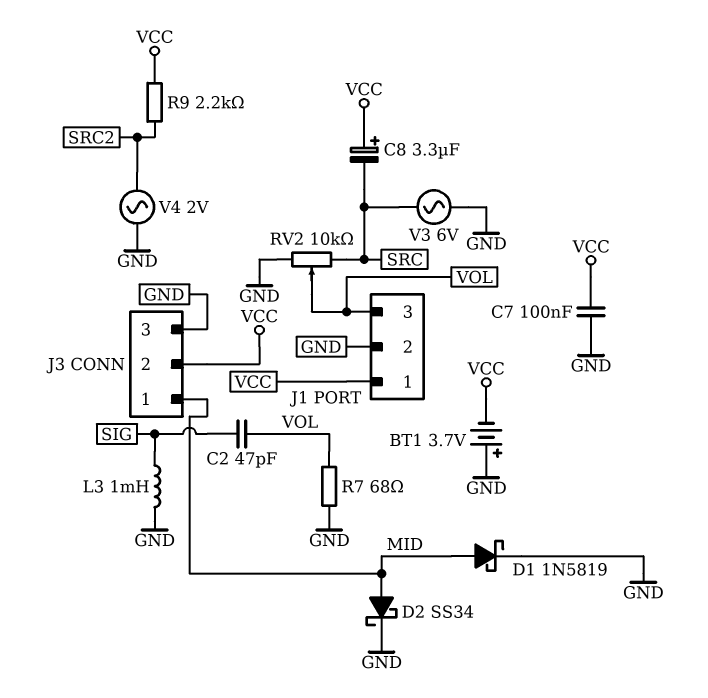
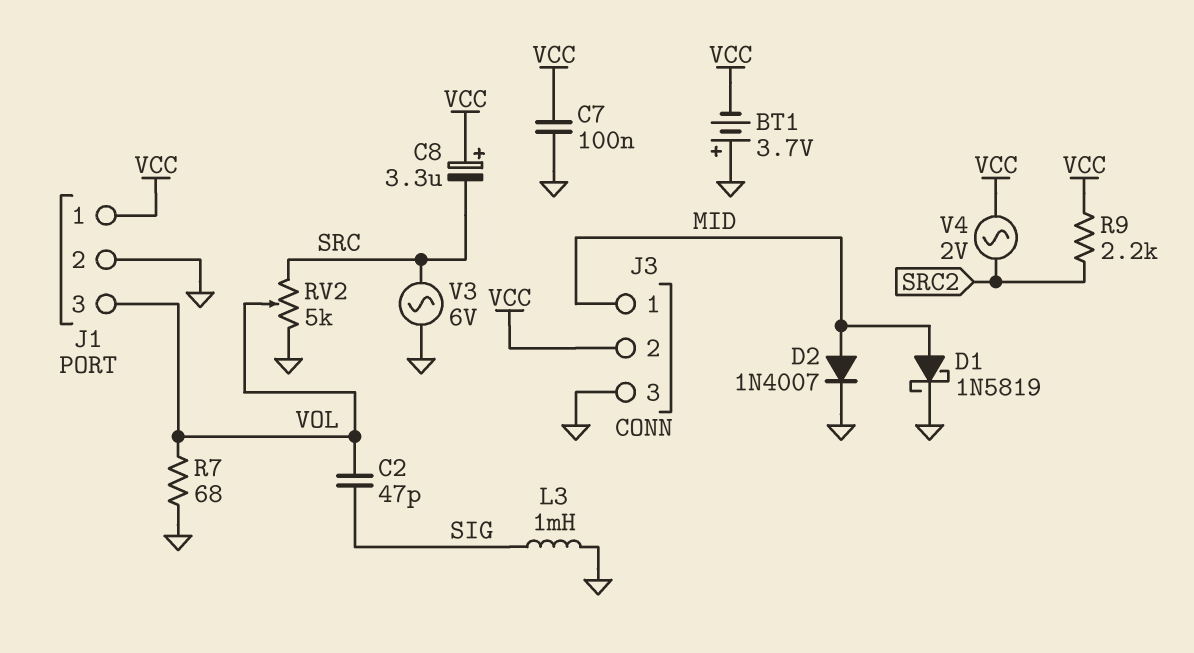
D2: schottky SS34 (A MID, K GND) -> diode 1N4007 (A MID, K GND)
RV2: 10k (GND, SRC, wiper VOL) -> 5k (GND, SRC, wiper VOL)
V4: AC 2V (GND, SRC2) -> AC 2V (SRC2, VCC)

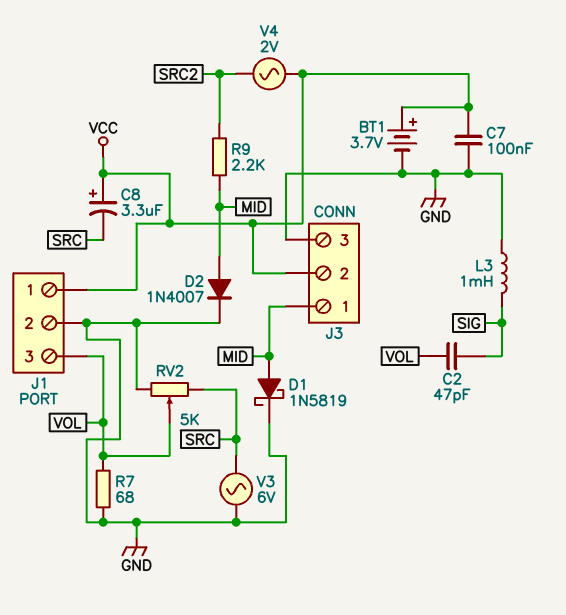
BT1: 3.7V (plus GND, minus VCC) -> 3.7V (plus VCC, minus GND)
R9: 2.2k (SRC2, VCC) -> 2.2k (MID, SRC2)

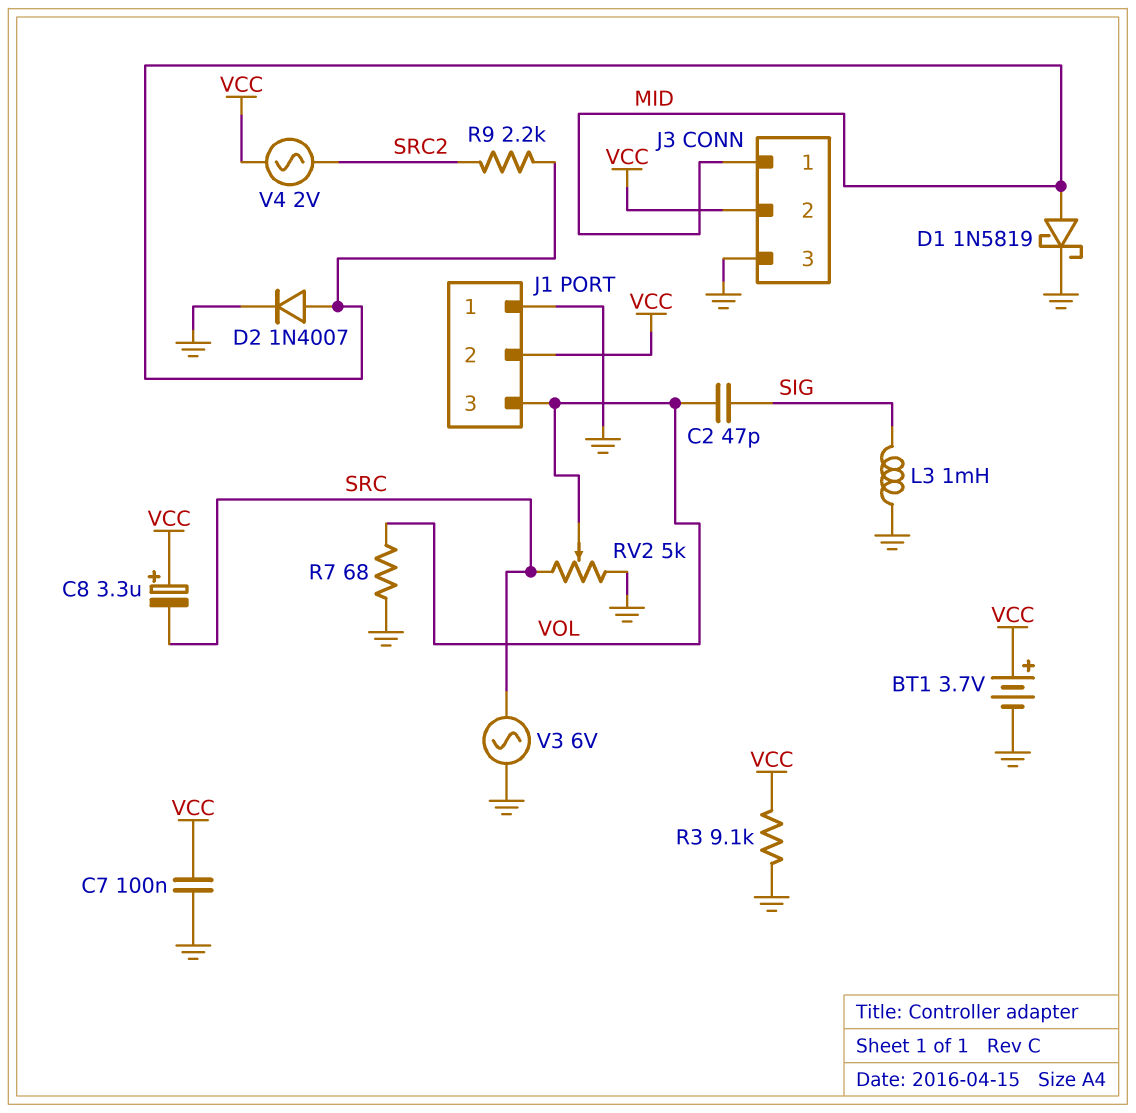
J1 pin 1: VCC -> GND
J1 pin 2: GND -> VCC
R3: none -> 9.1k (GND, VCC)

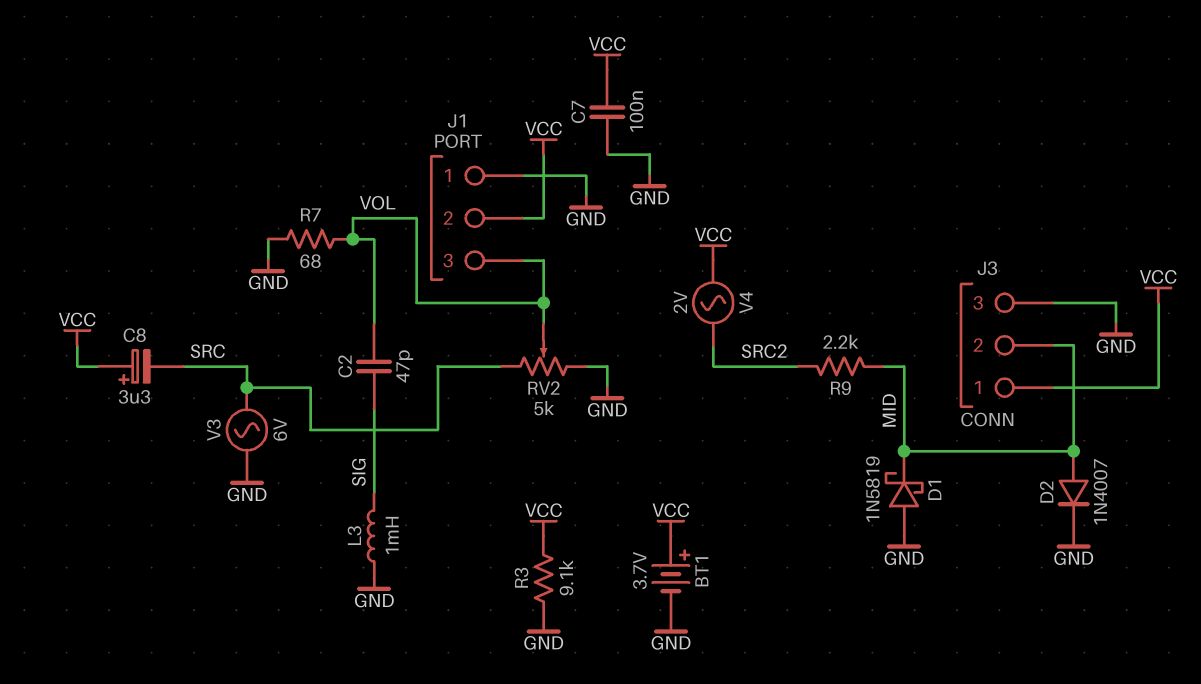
D1: schottky 1N5819 (A MID, K GND) -> schottky 1N5819 (A GND, K MID)
J3 pin 1: MID -> VCC
J3 pin 2: VCC -> MID

